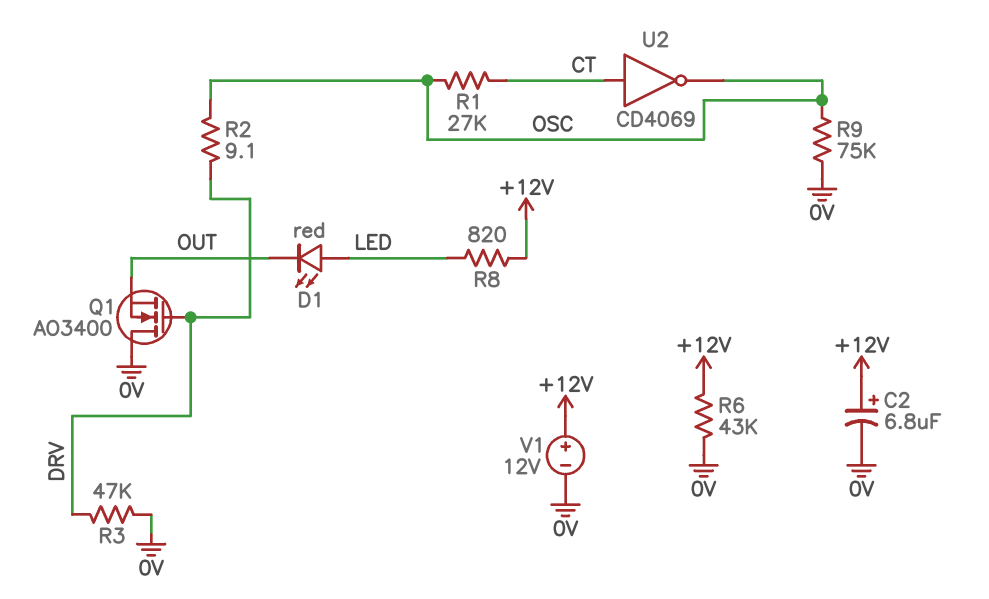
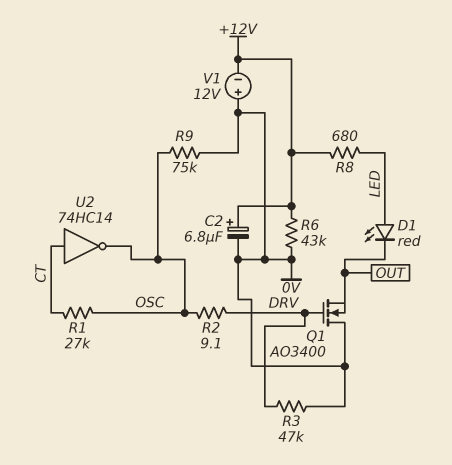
R8: 820 (+12V, LED) -> 680 (+12V, LED)
U2: NOT CD4069 (in CT, out OSC) -> NOT 74HC14 (in CT, out OSC)
V1: 12V (plus +12V, minus 0V) -> 12V (plus 0V, minus +12V)

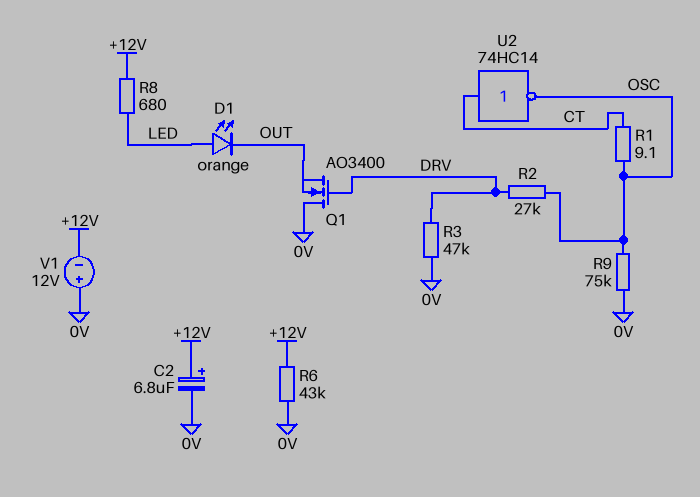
D1: LED red (A LED, K OUT) -> LED orange (A LED, K OUT)
R1: 27k (CT, OSC) -> 9.1 (CT, OSC)
R2: 9.1 (DRV, OSC) -> 27k (DRV, OSC)

